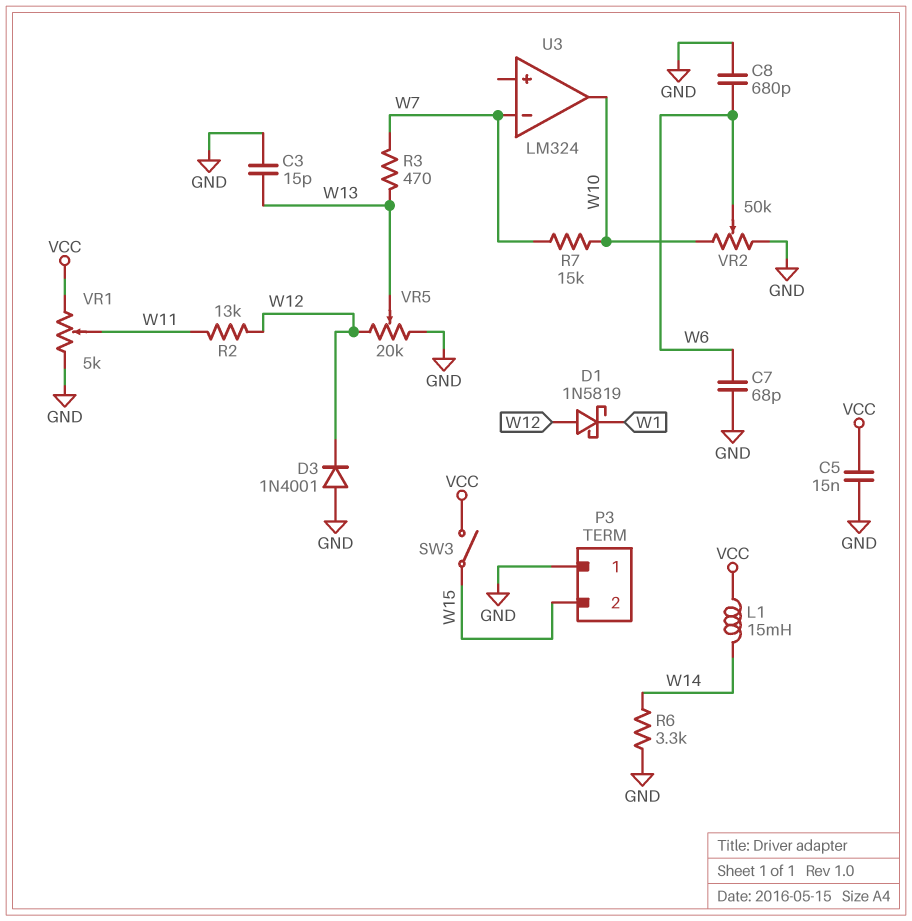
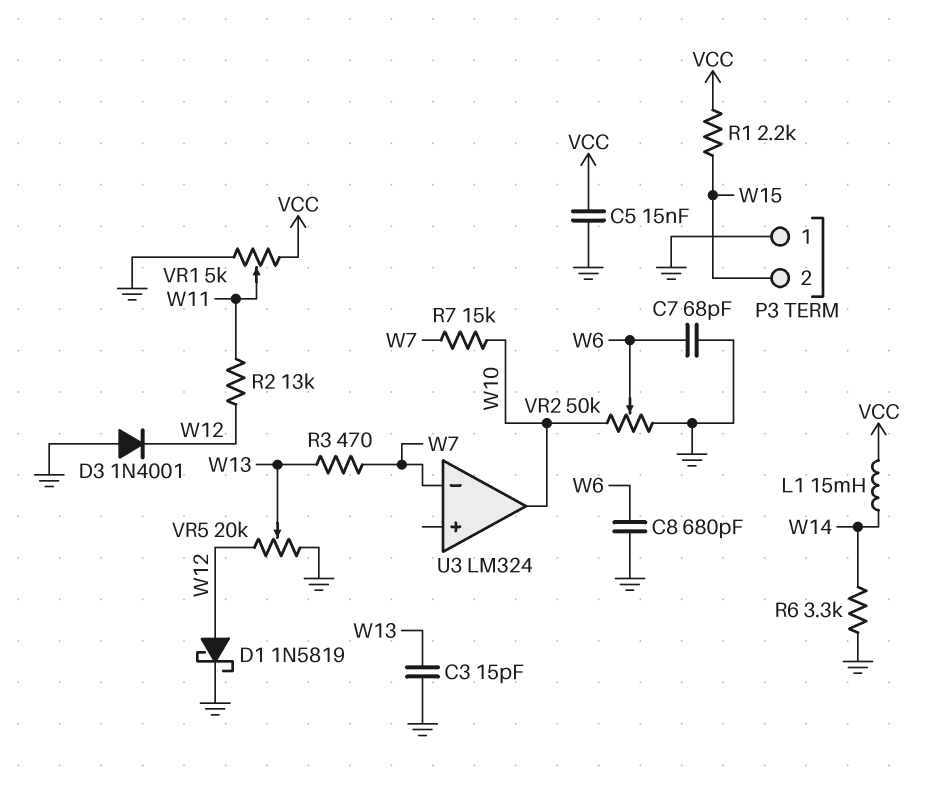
D1: schottky 1N5819 (A W12, K W1) -> schottky 1N5819 (A W12, K GND)
R1: none -> 2.2k (VCC, W15)
SW3: switch (VCC, W15) -> none

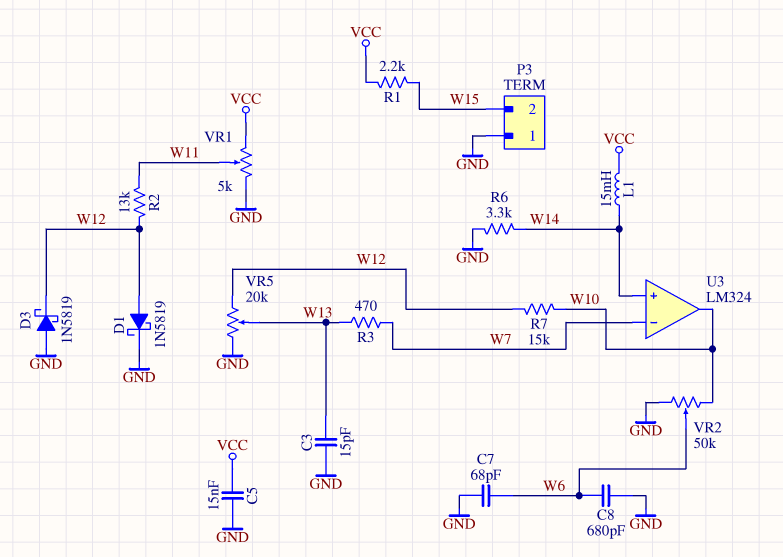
D3: diode 1N4001 (A GND, K W12) -> schottky 1N5819 (A GND, K W12)
R7: 15k (W7, W10) -> 15k (W10, W12)
U3 pin in+: none -> W14

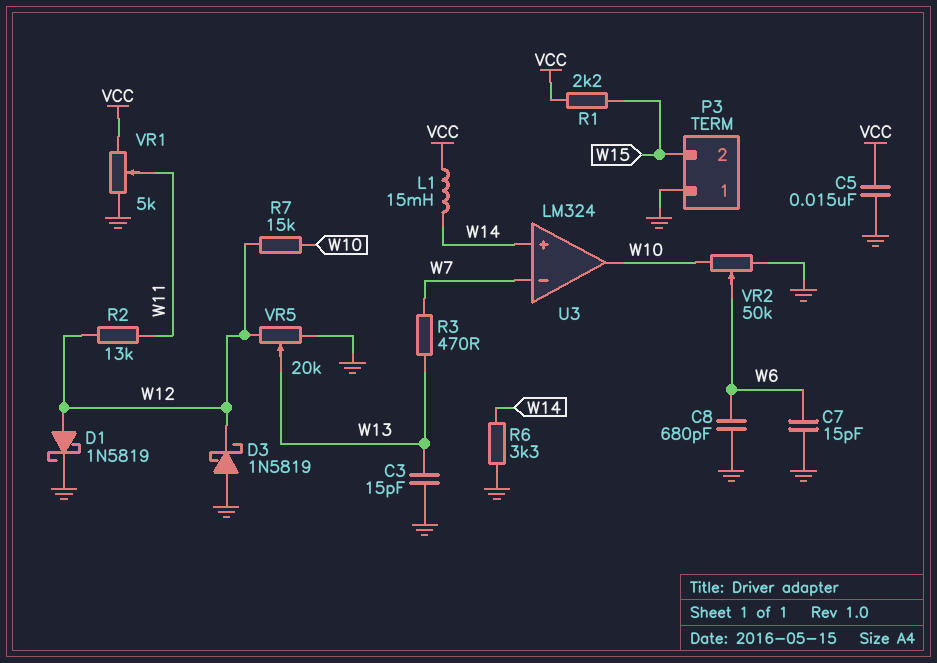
C7: 68pF (GND, W6) -> 15pF (GND, W6)

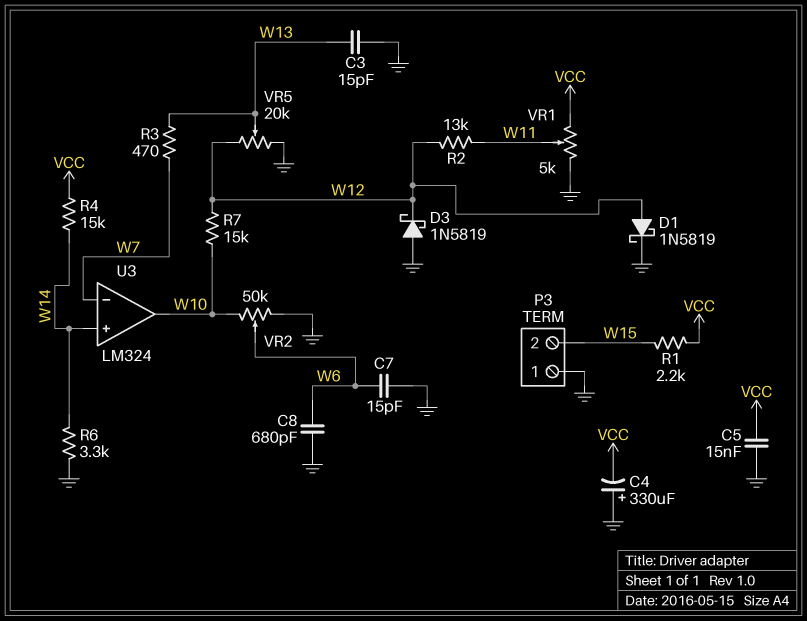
C4: none -> 330uF (plus GND, minus VCC)
L1: 15mH (VCC, W14) -> none
R4: none -> 15k (VCC, W14)

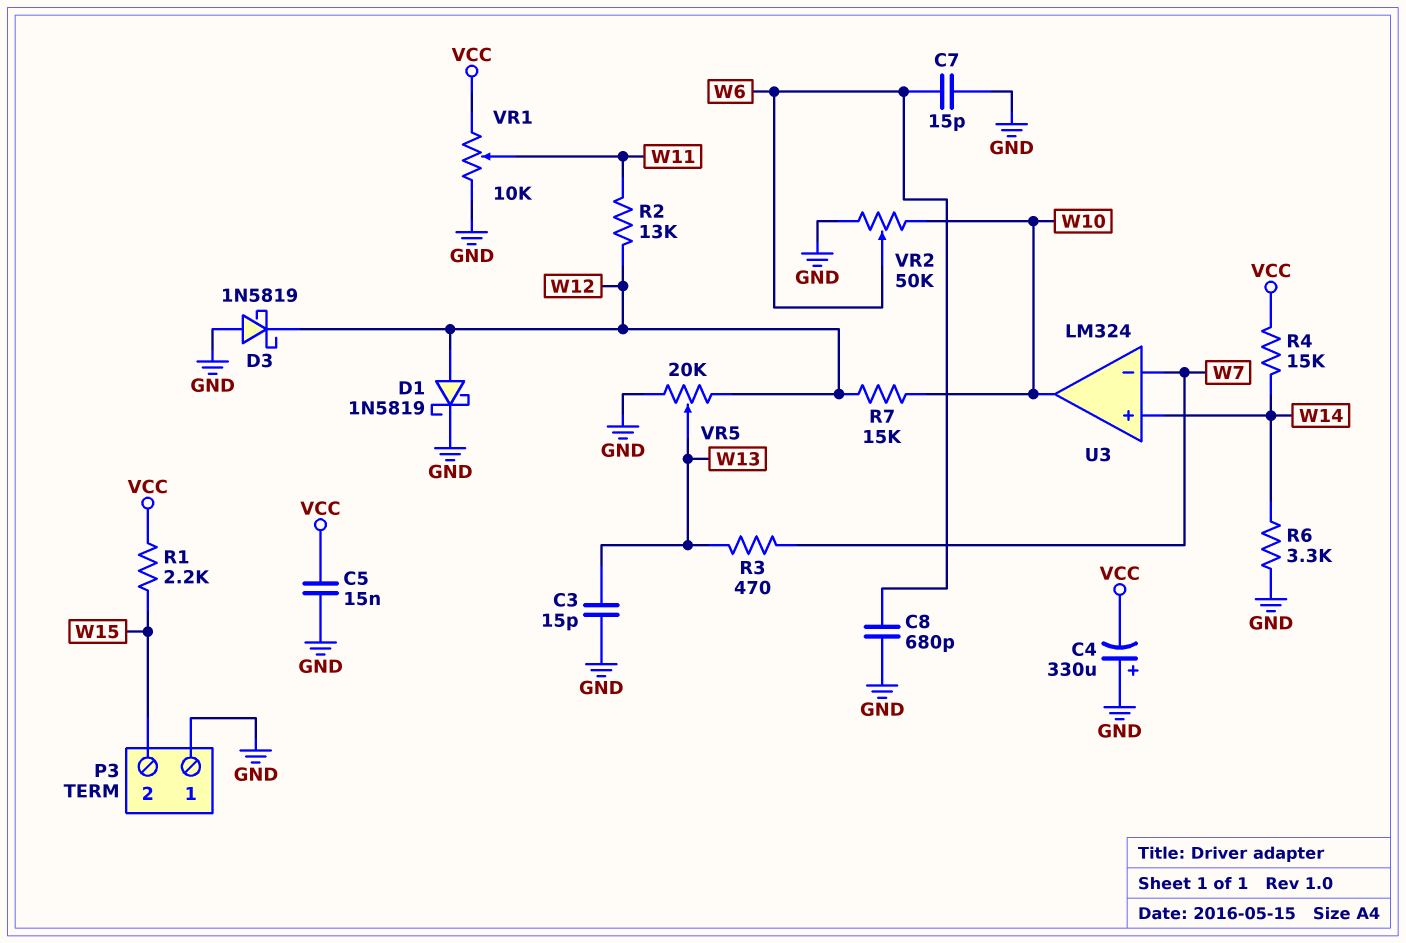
VR1: 5k (GND, VCC, wiper W11) -> 10k (GND, VCC, wiper W11)

